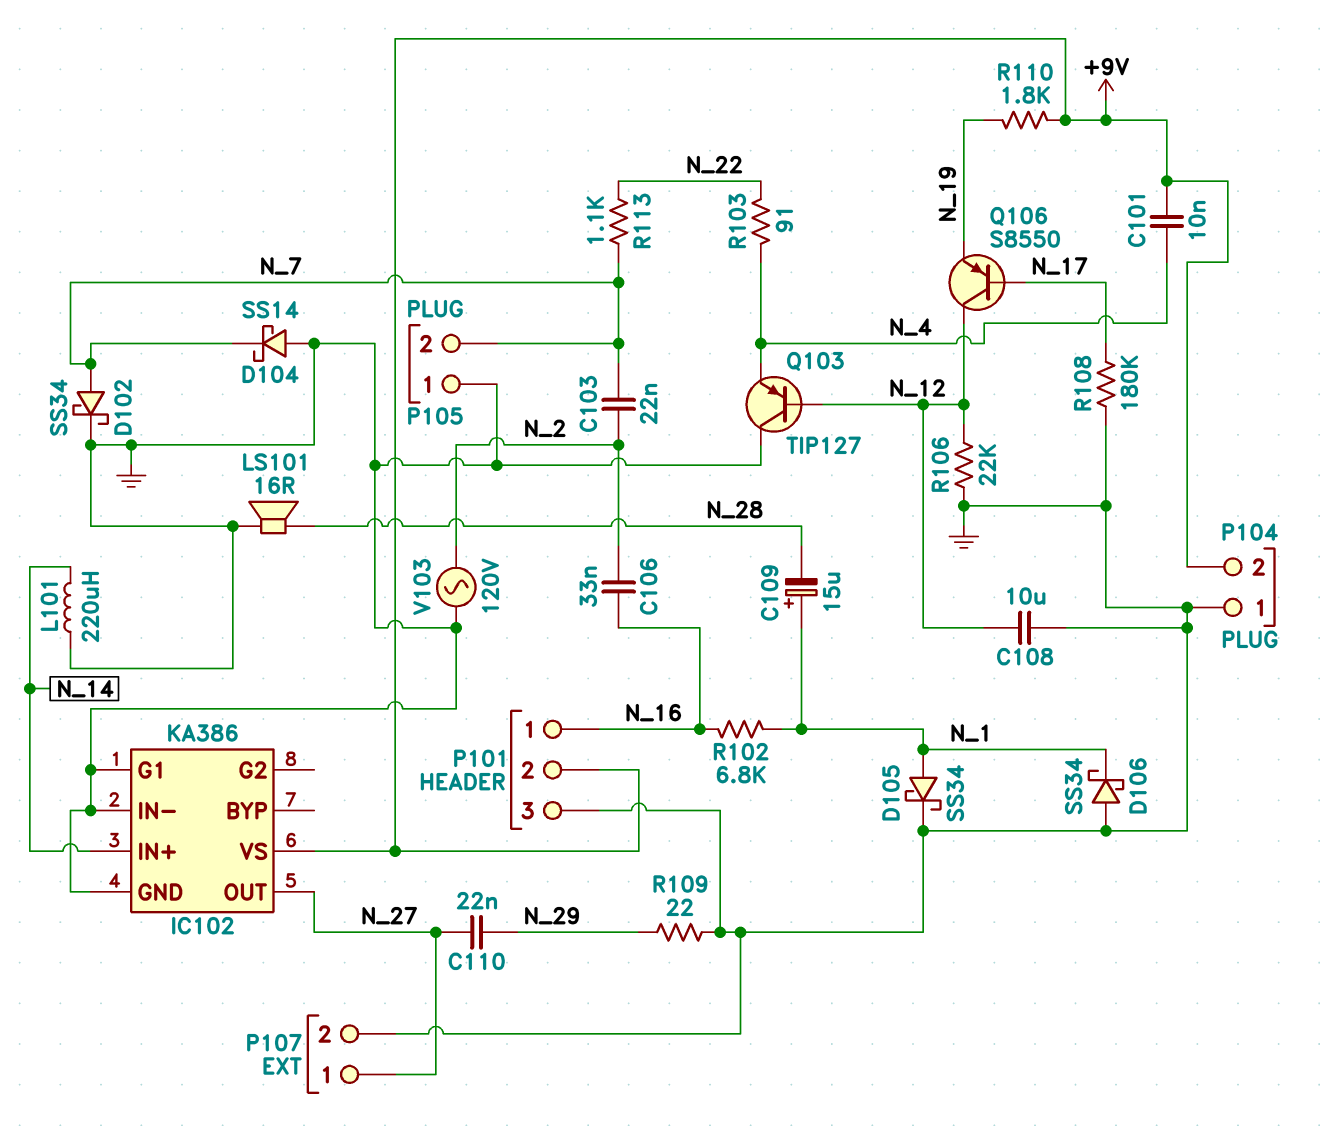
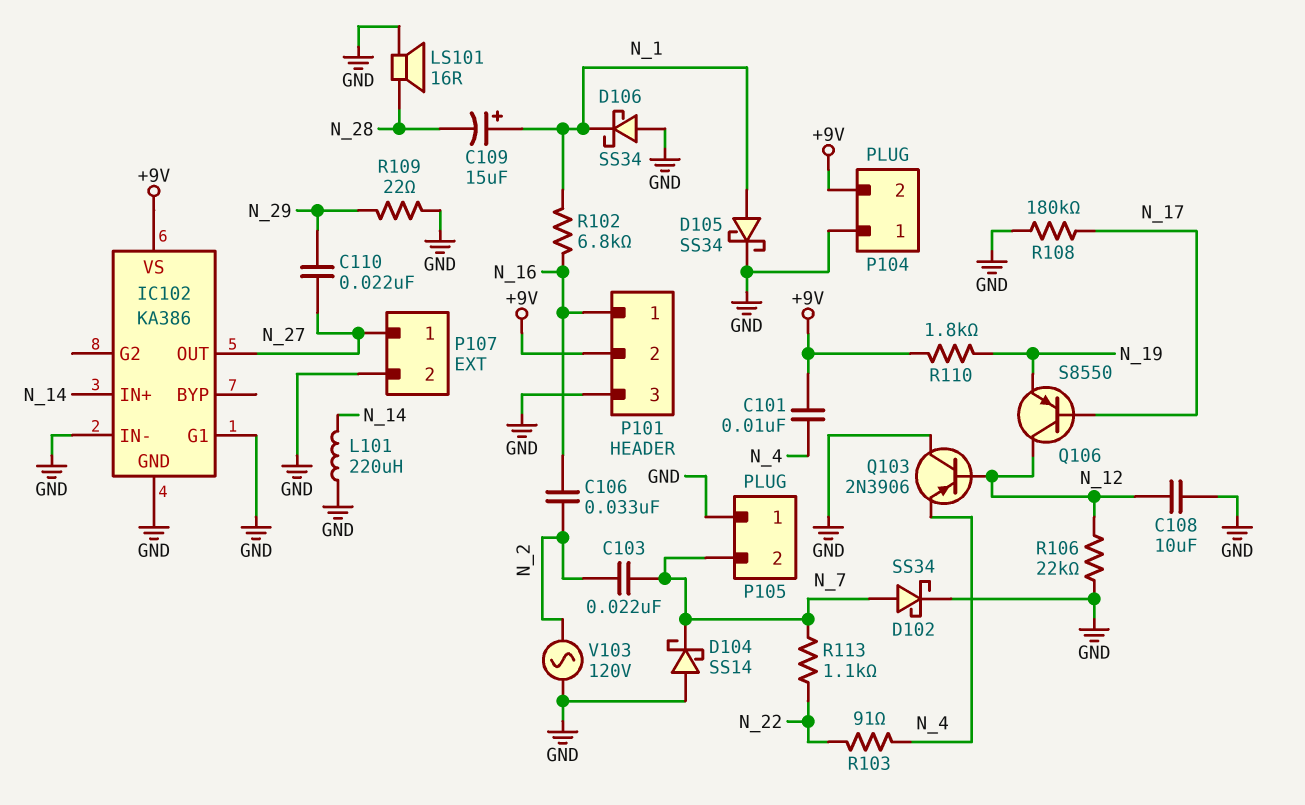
Q103: PNP TIP127 (B N_12, C GND, E N_4) -> PNP 2N3906 (B N_12, C GND, E N_4)

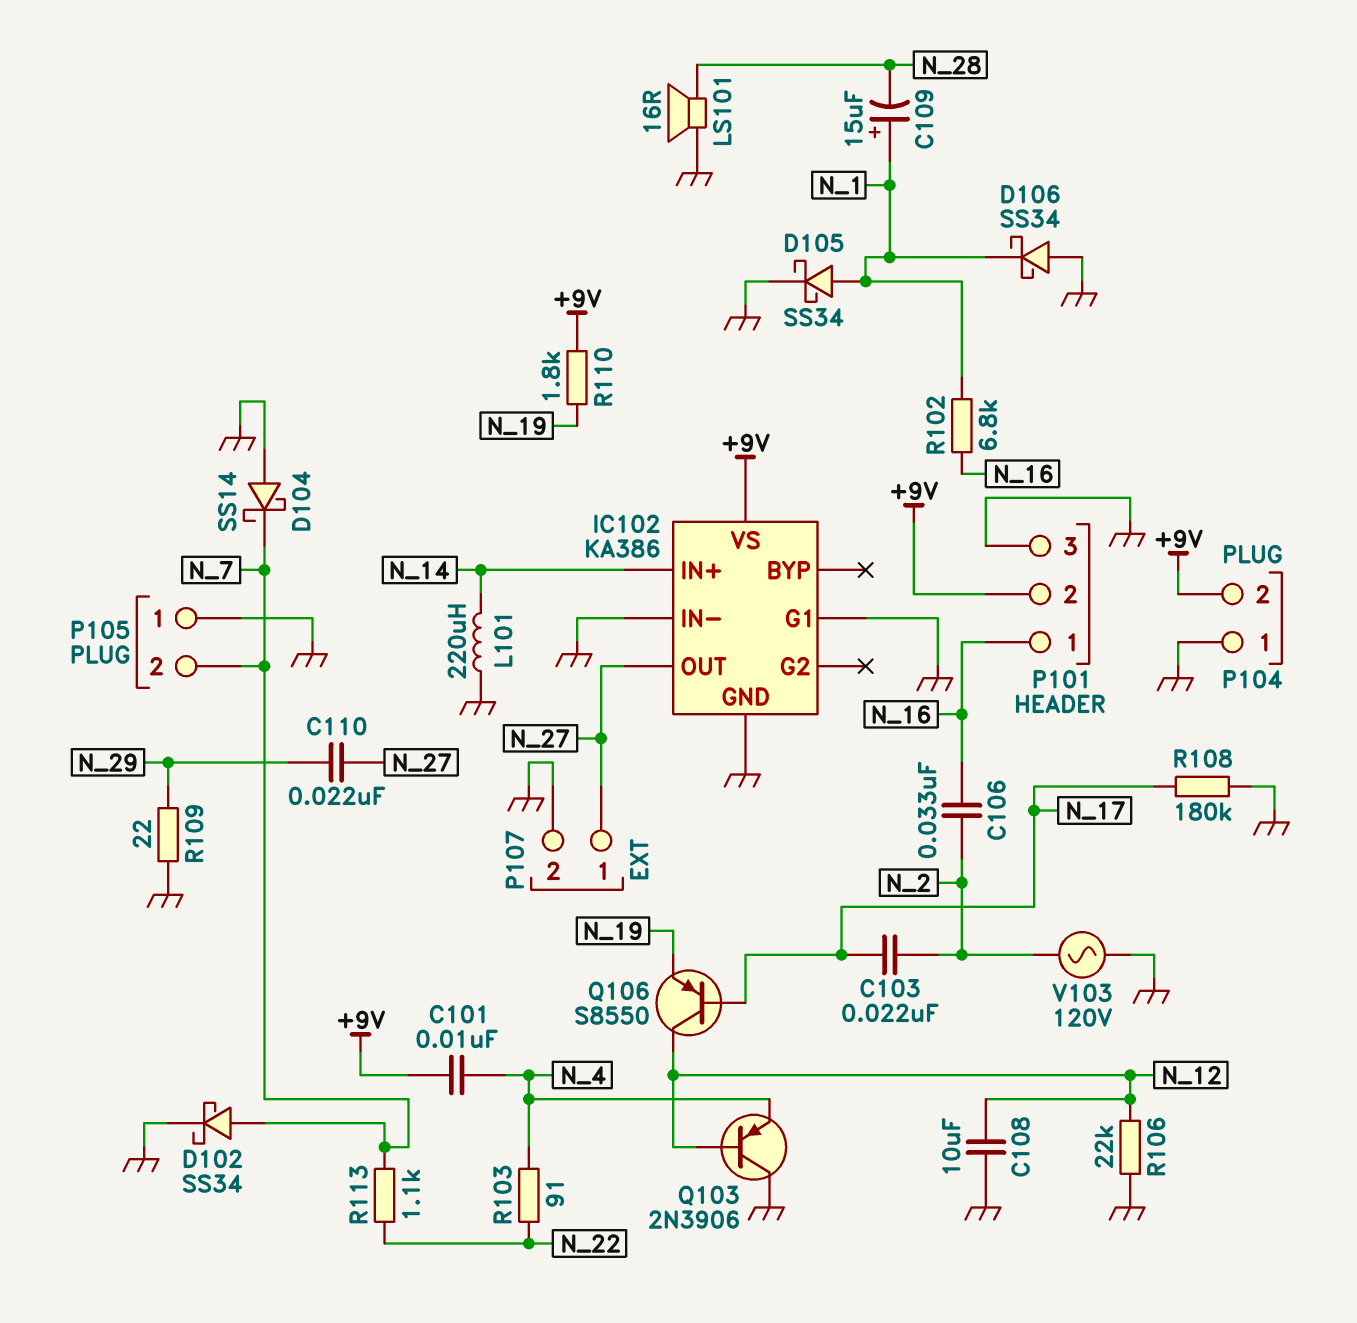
C103: 22nF (N_2, N_7) -> 22nF (N_2, N_17)

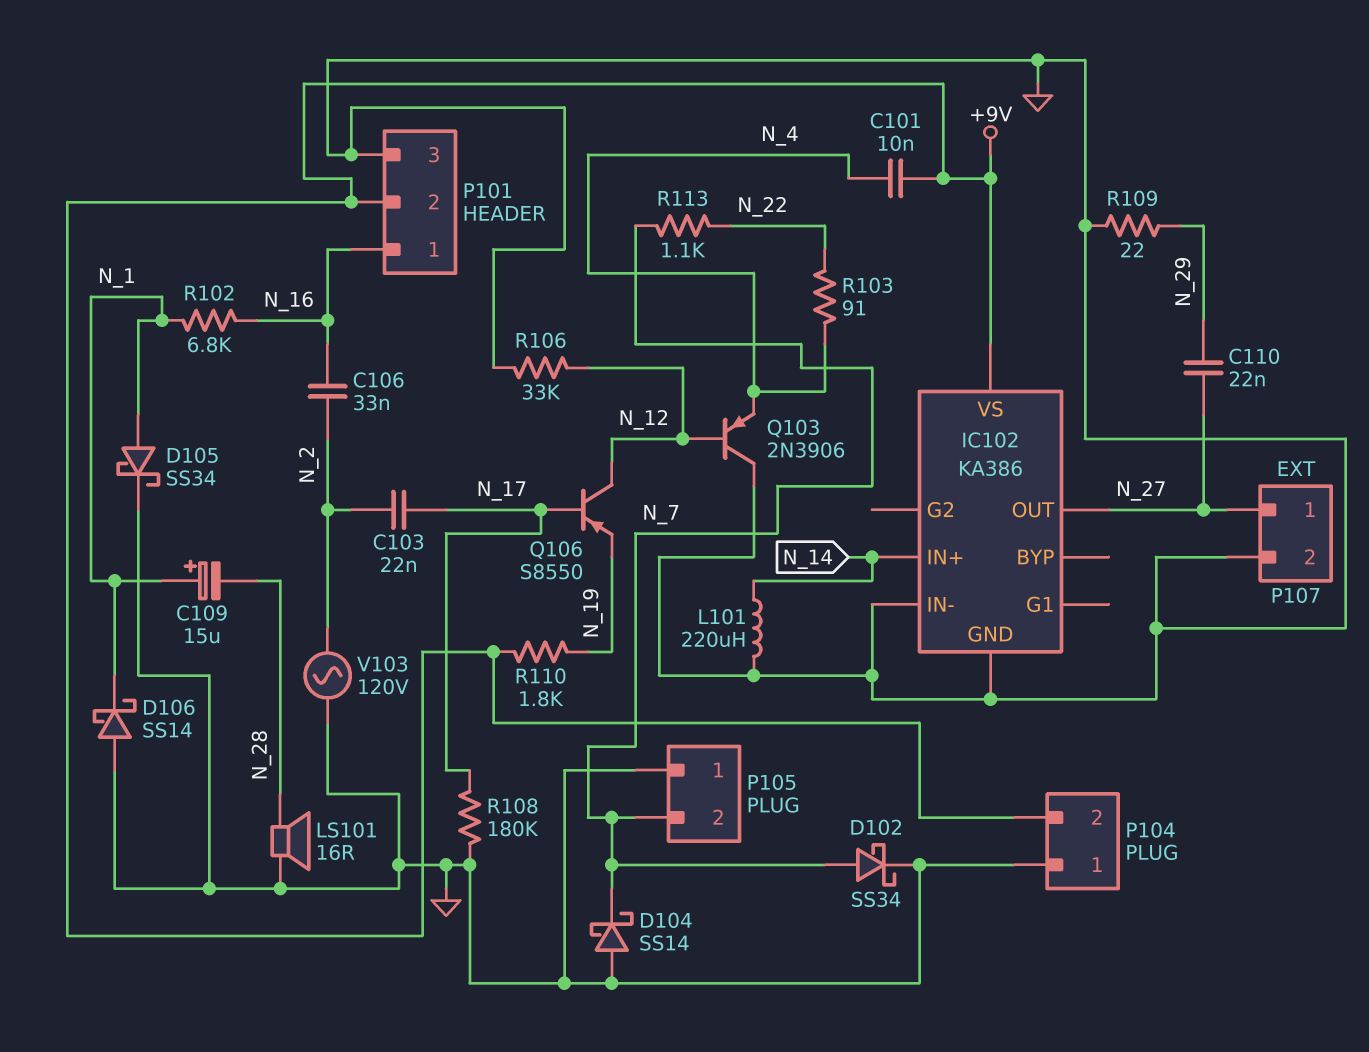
C108: 10uF (GND, N_12) -> none
D106: schottky SS34 (A GND, K N_1) -> schottky SS14 (A GND, K N_1)
IC102 pin G1: GND -> none
R106: 22k (GND, N_12) -> 33k (GND, N_12)

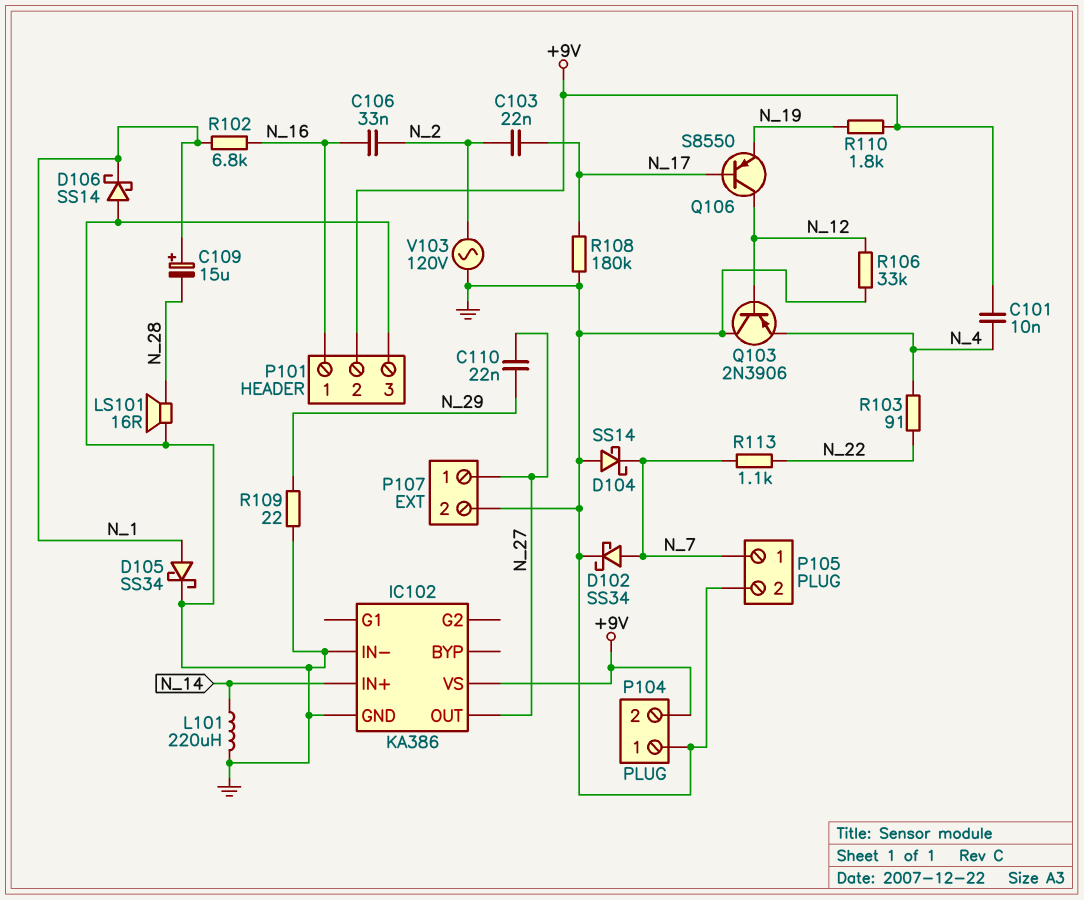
P105 pin 1: GND -> N_7
P105 pin 2: N_7 -> GND

